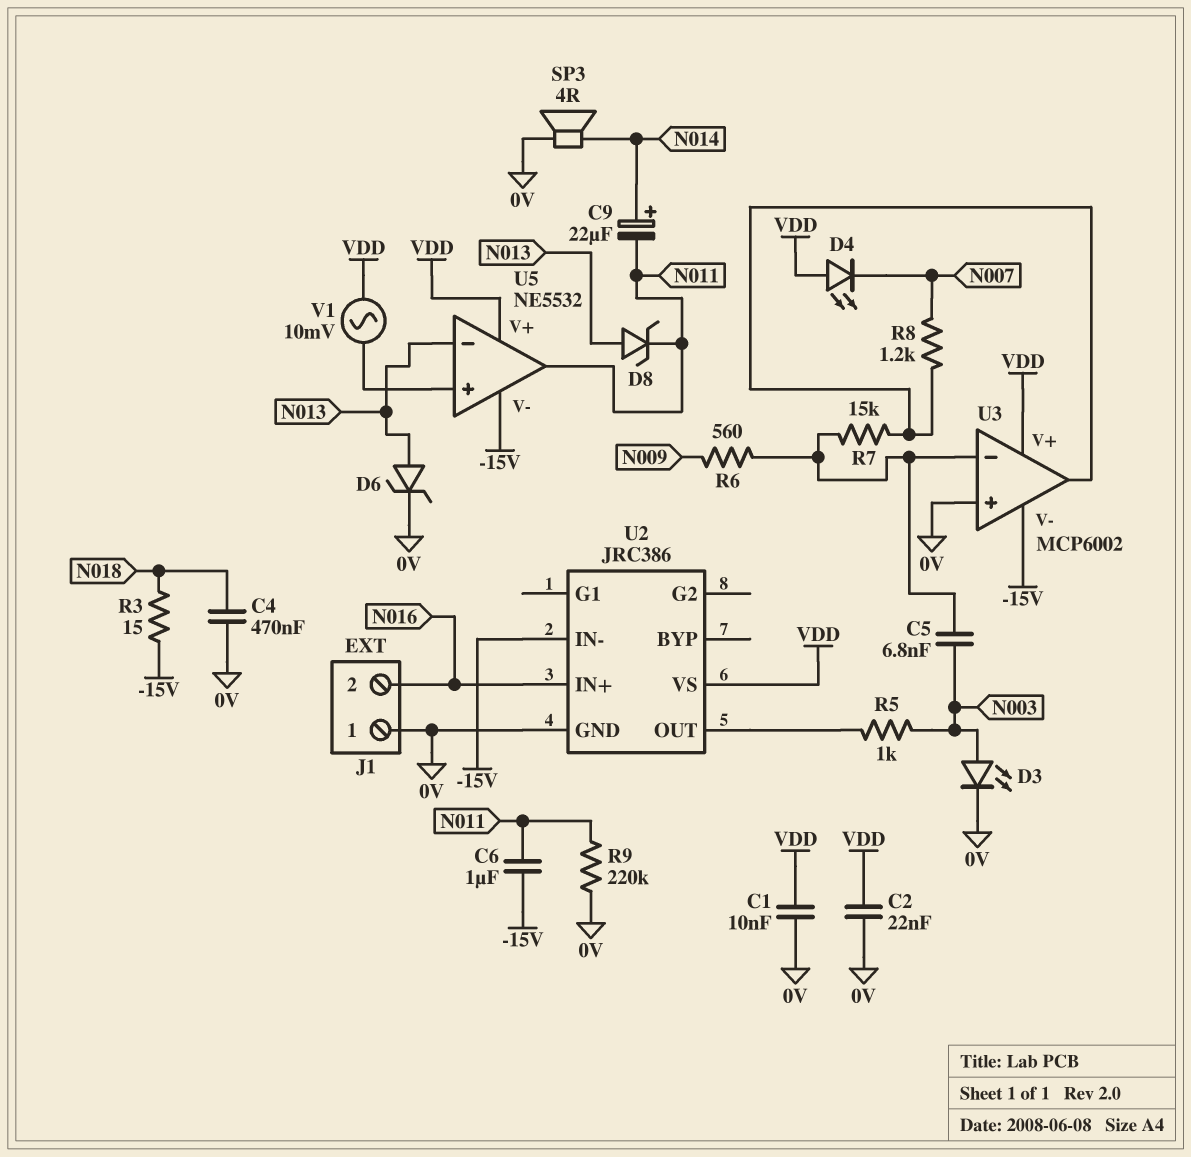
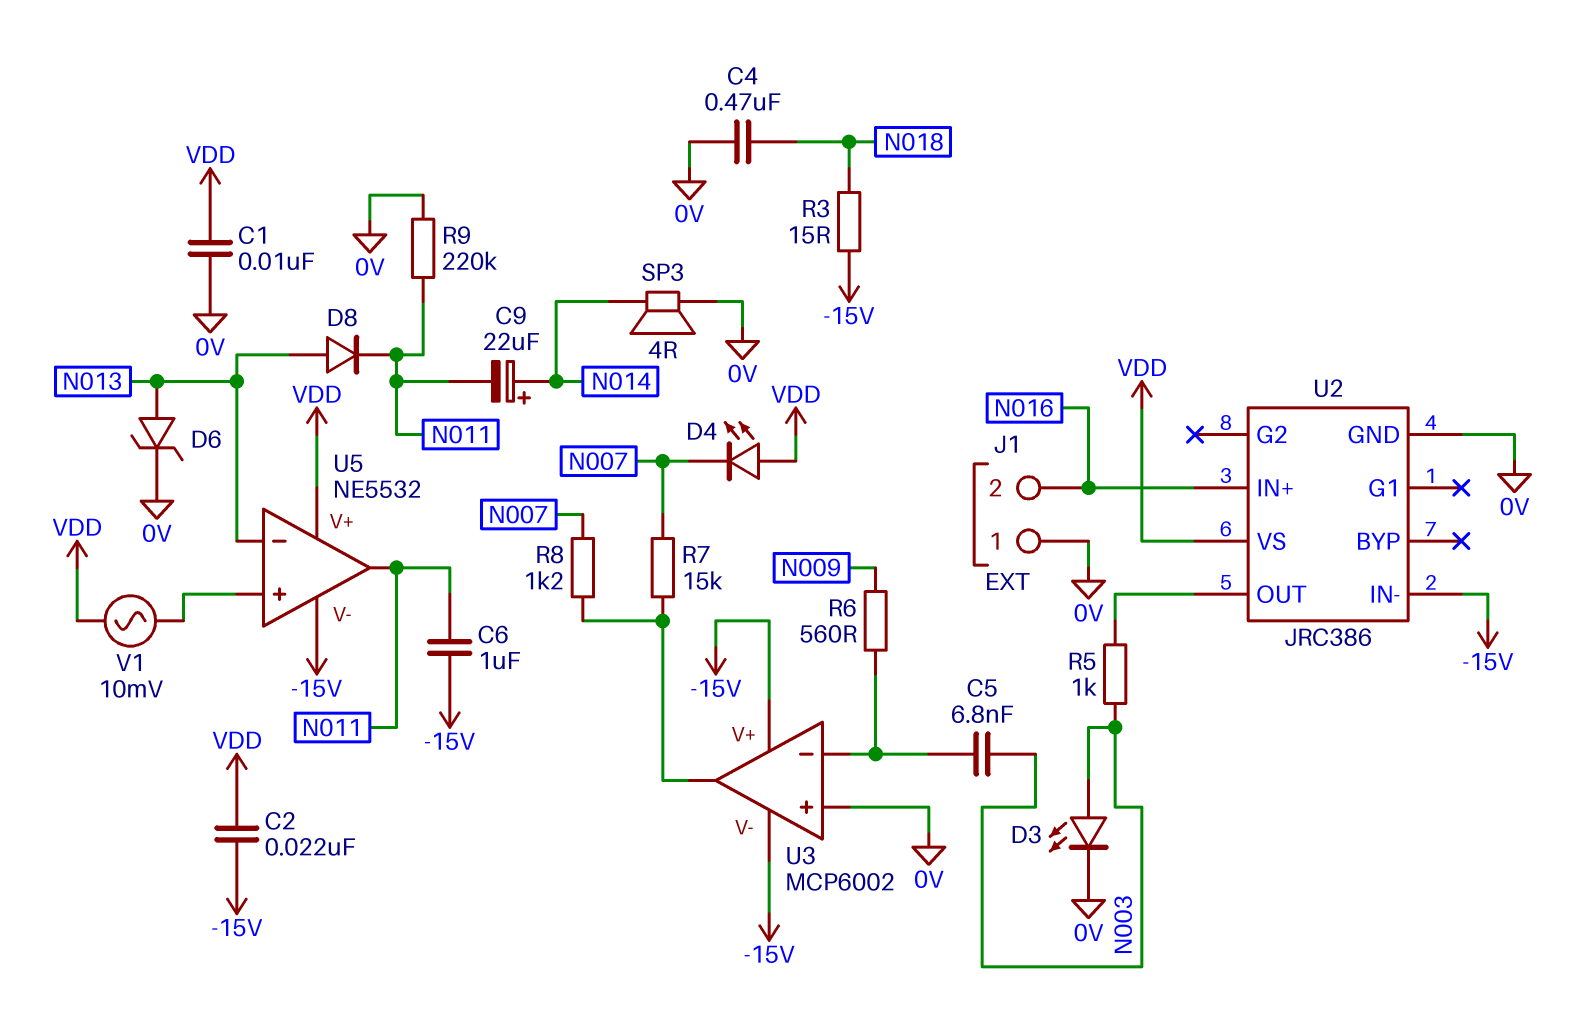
C2: 22nF (0V, VDD) -> 22nF (-15V, VDD)
D8: zener (A N013, K N011) -> diode (A N013, K N011)
R7: 15k (U3/in-, U3/out) -> 15k (N007, U3/out)
U3 pin V+: VDD -> -15V

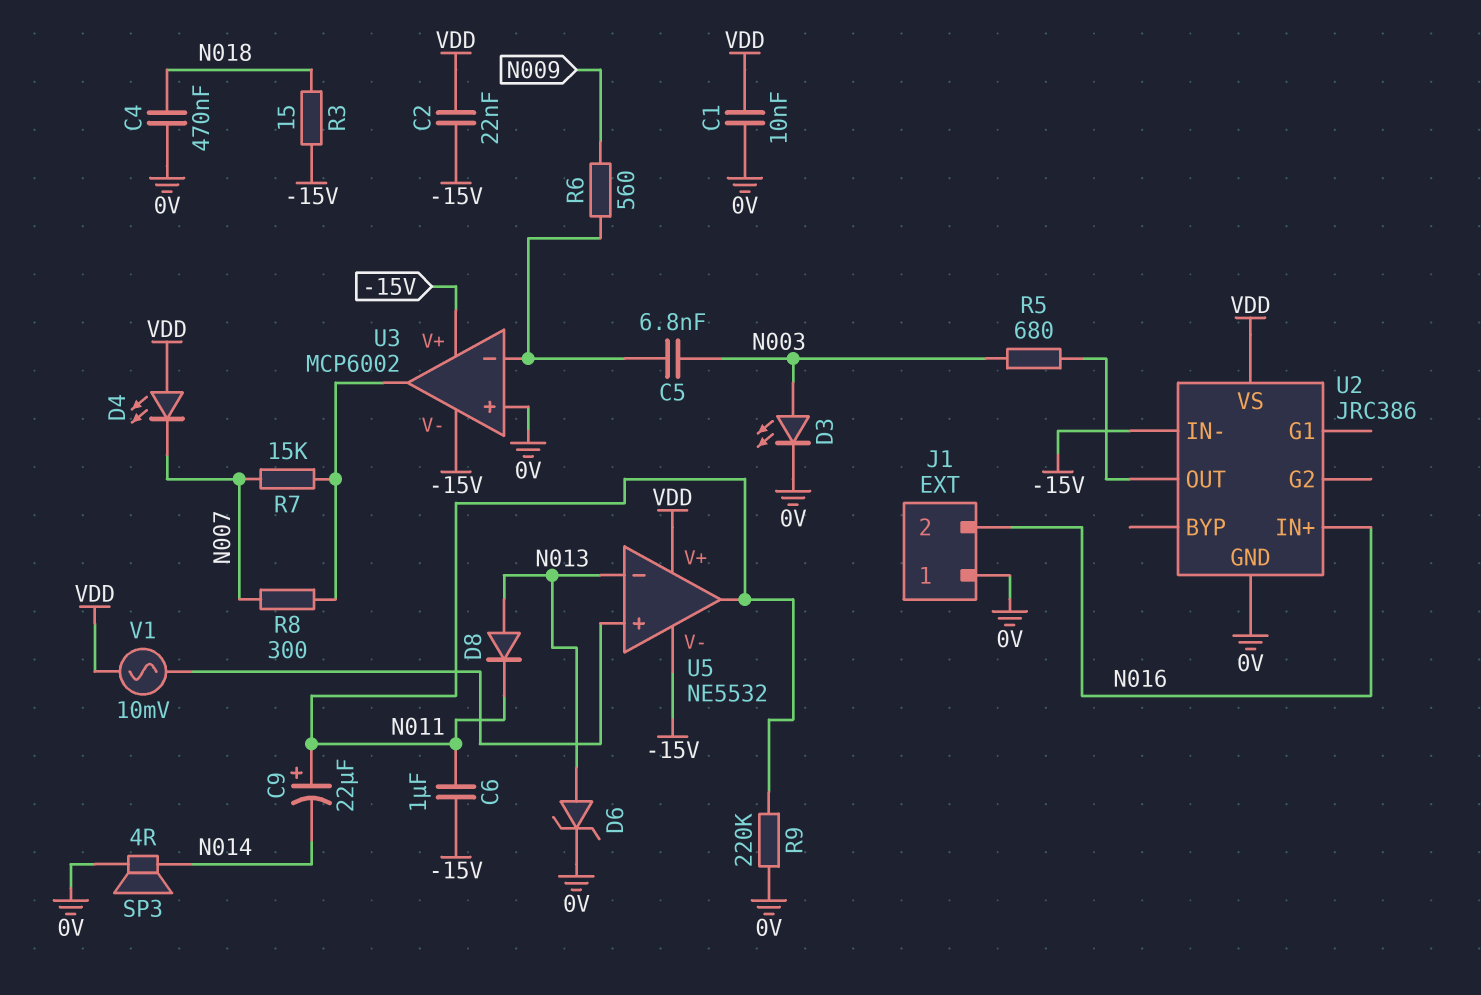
C9: 22uF (plus N014, minus N011) -> 22uF (plus N011, minus N014)
R5: 1k (N003, U2/OUT) -> 680 (N003, U2/OUT)
R8: 1.2k (N007, U3/out) -> 300 (N007, U3/out)

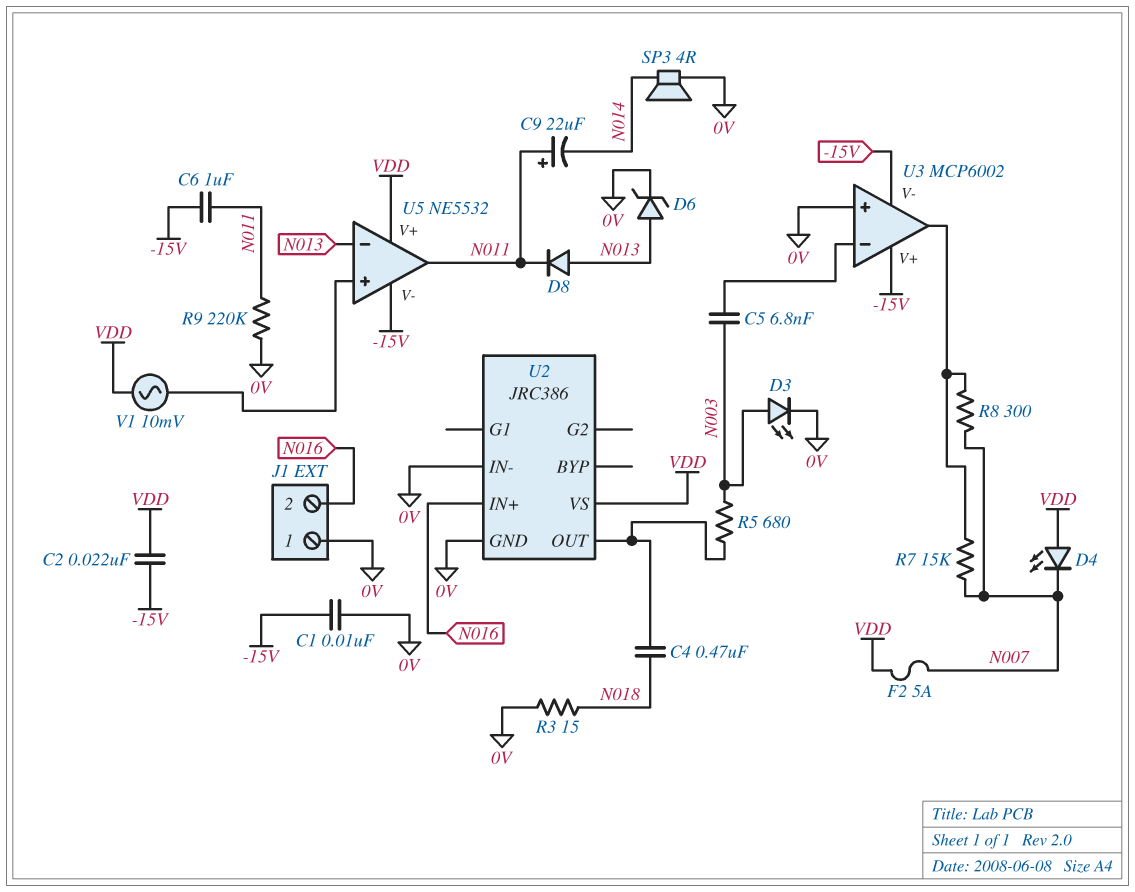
C1: 10nF (0V, VDD) -> 10nF (-15V, 0V)
C4: 470nF (0V, N018) -> 470nF (N018, U2/OUT)
F2: none -> 5A (N007, VDD)
R3: 15 (-15V, N018) -> 15 (0V, N018)
R6: 560 (N009, U3/in-) -> none
U2 pin IN-: -15V -> 0V

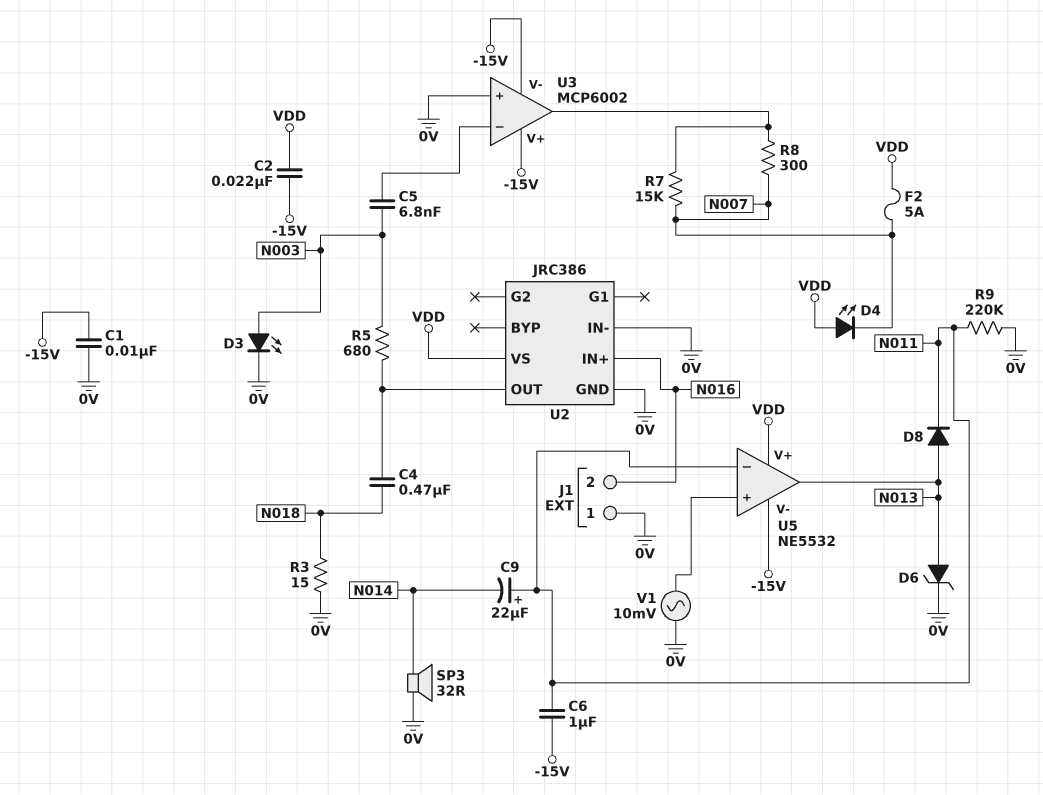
SP3: speaker 4R (0V, N014) -> speaker 32R (0V, N014)
U5 pin in-: N013 -> N011
U5 pin out: N011 -> N013
V1: AC 10mV (U5/in+, VDD) -> AC 10mV (0V, U5/in+)

